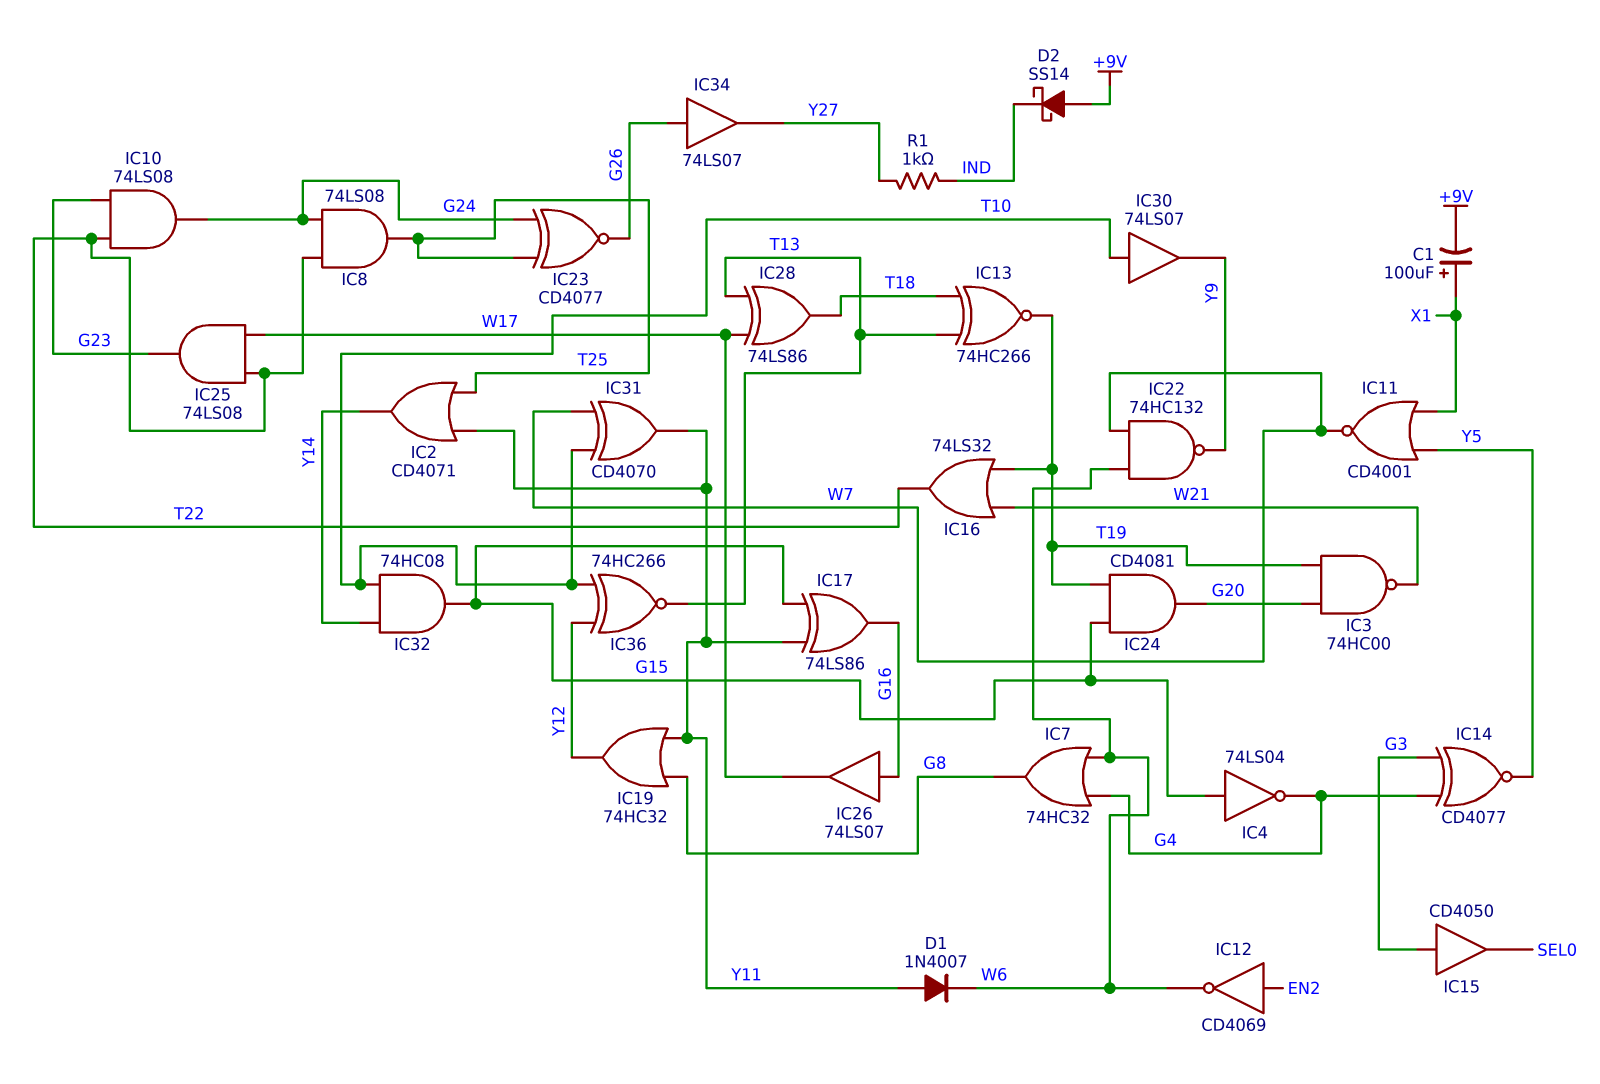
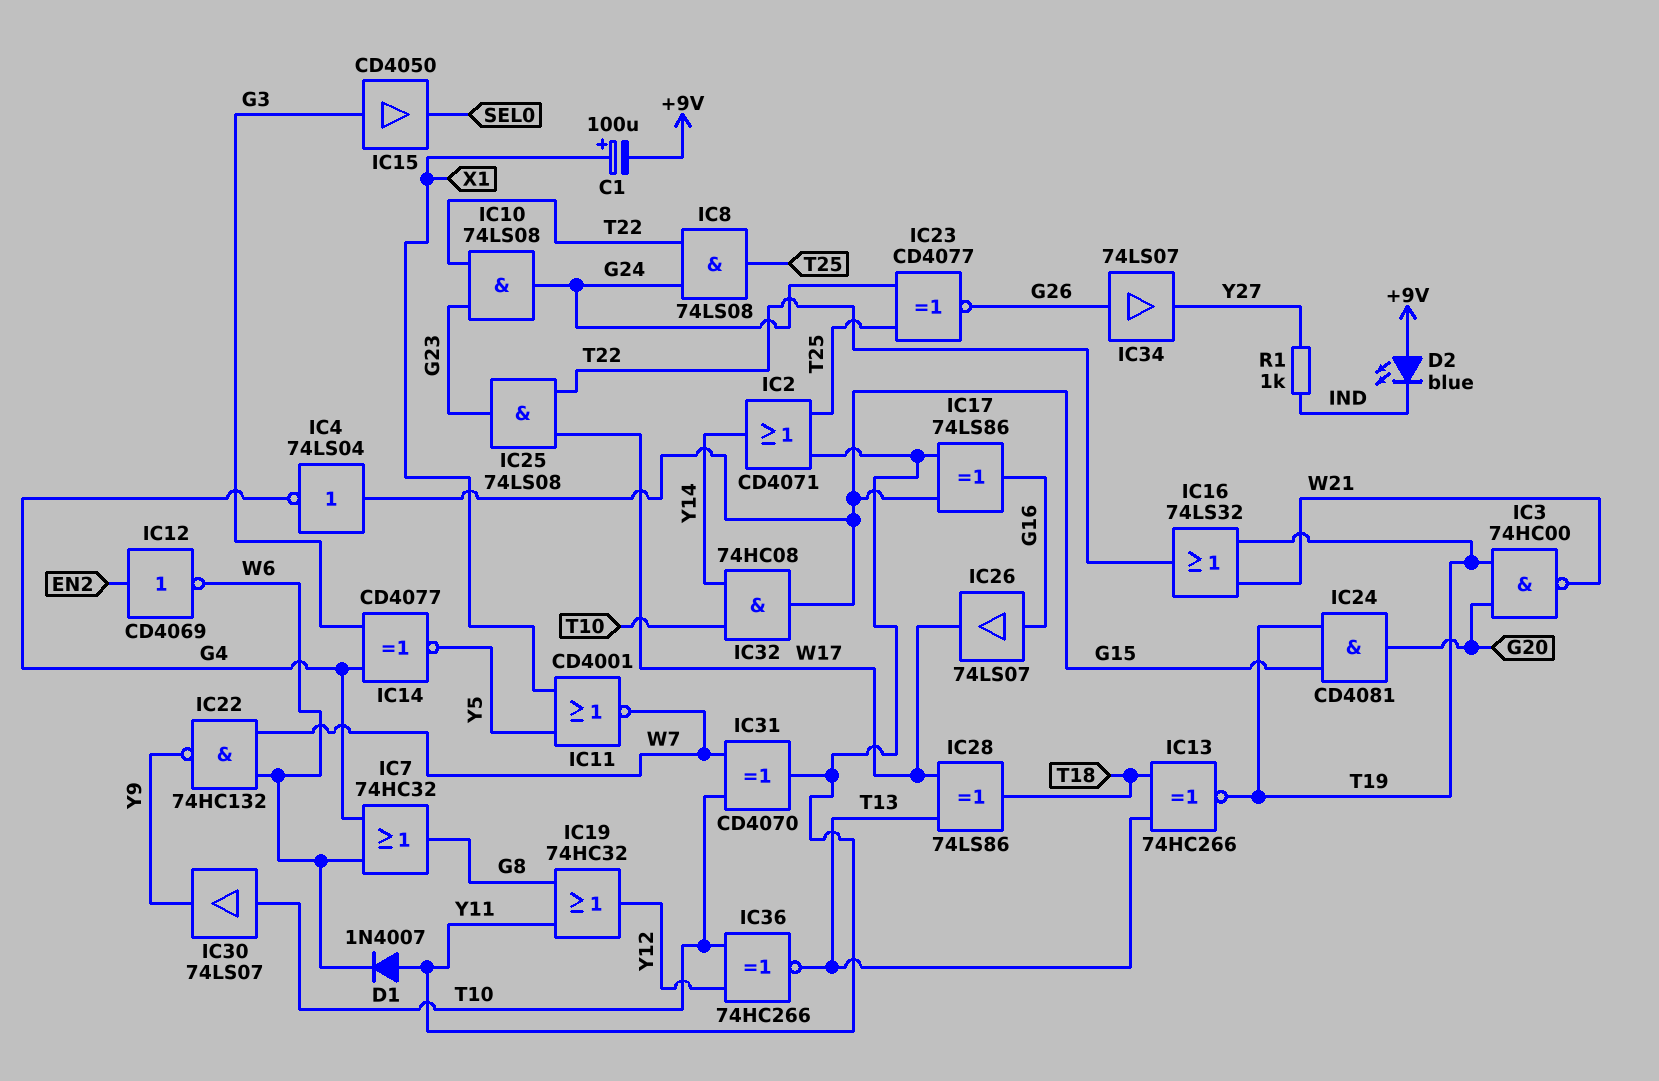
D2: schottky SS14 (A +9V, K IND) -> LED blue (A +9V, K IND)

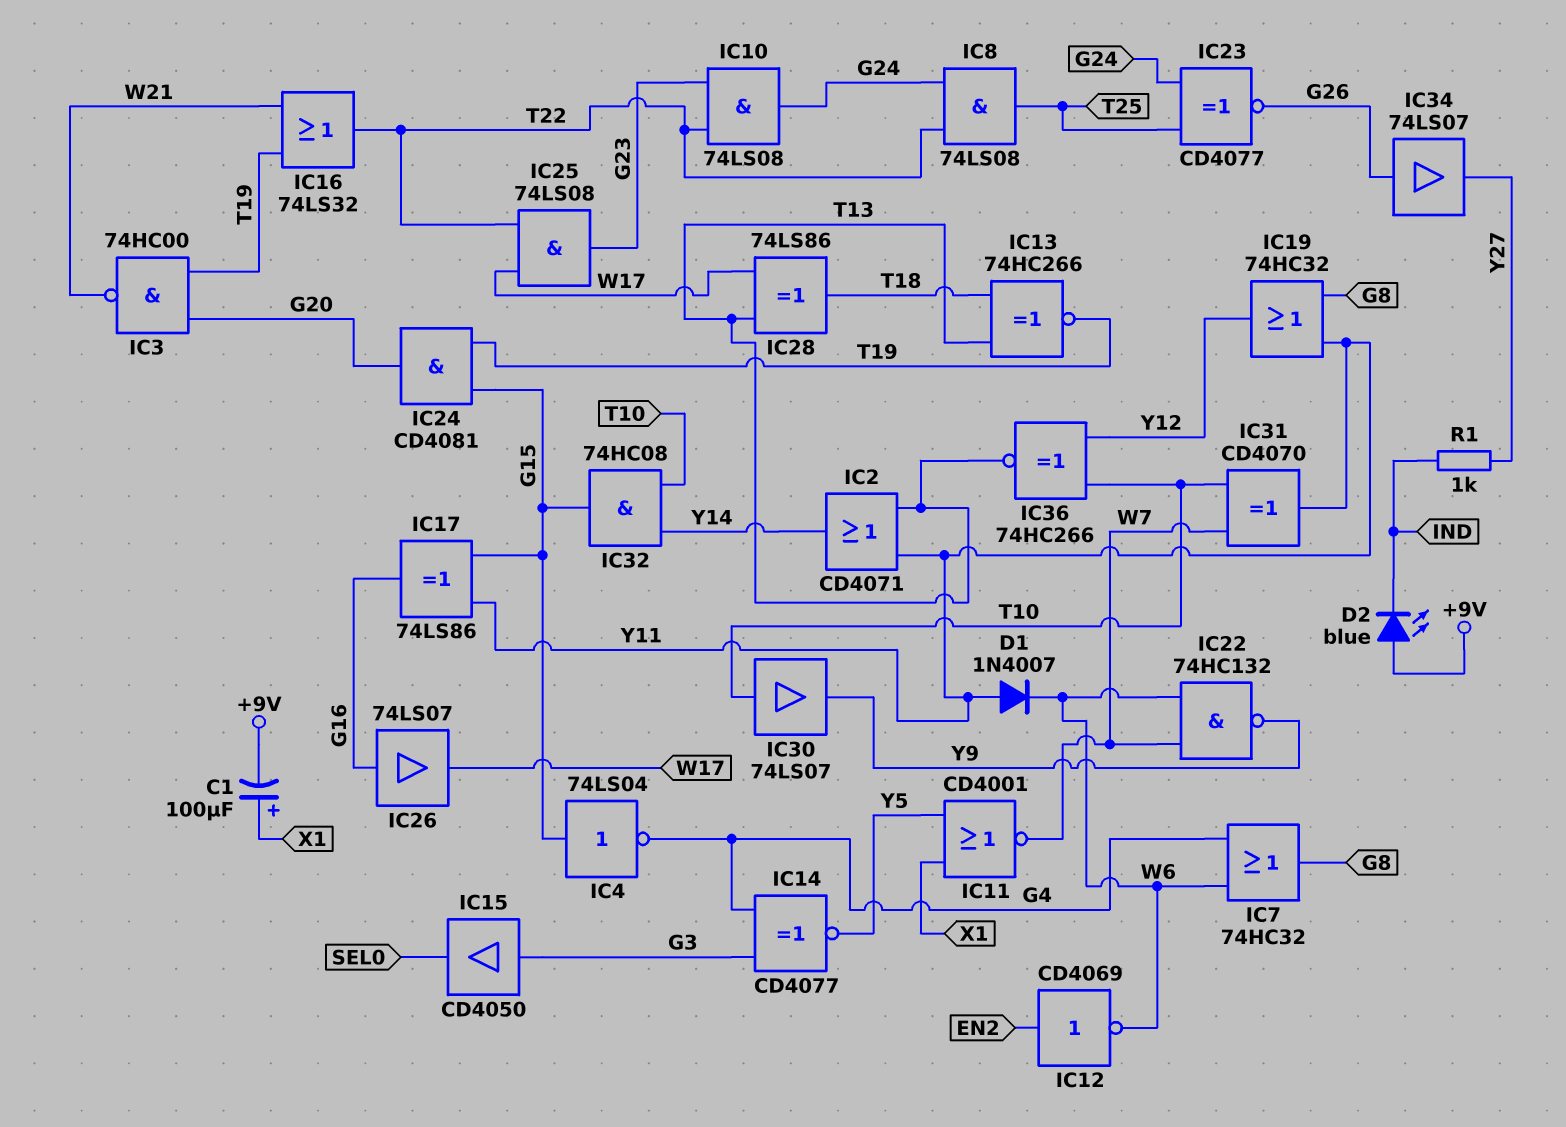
IC2: OR CD4071 (in T25, in Y11, out Y14) -> OR CD4071 (in T13, in Y11, out Y14)

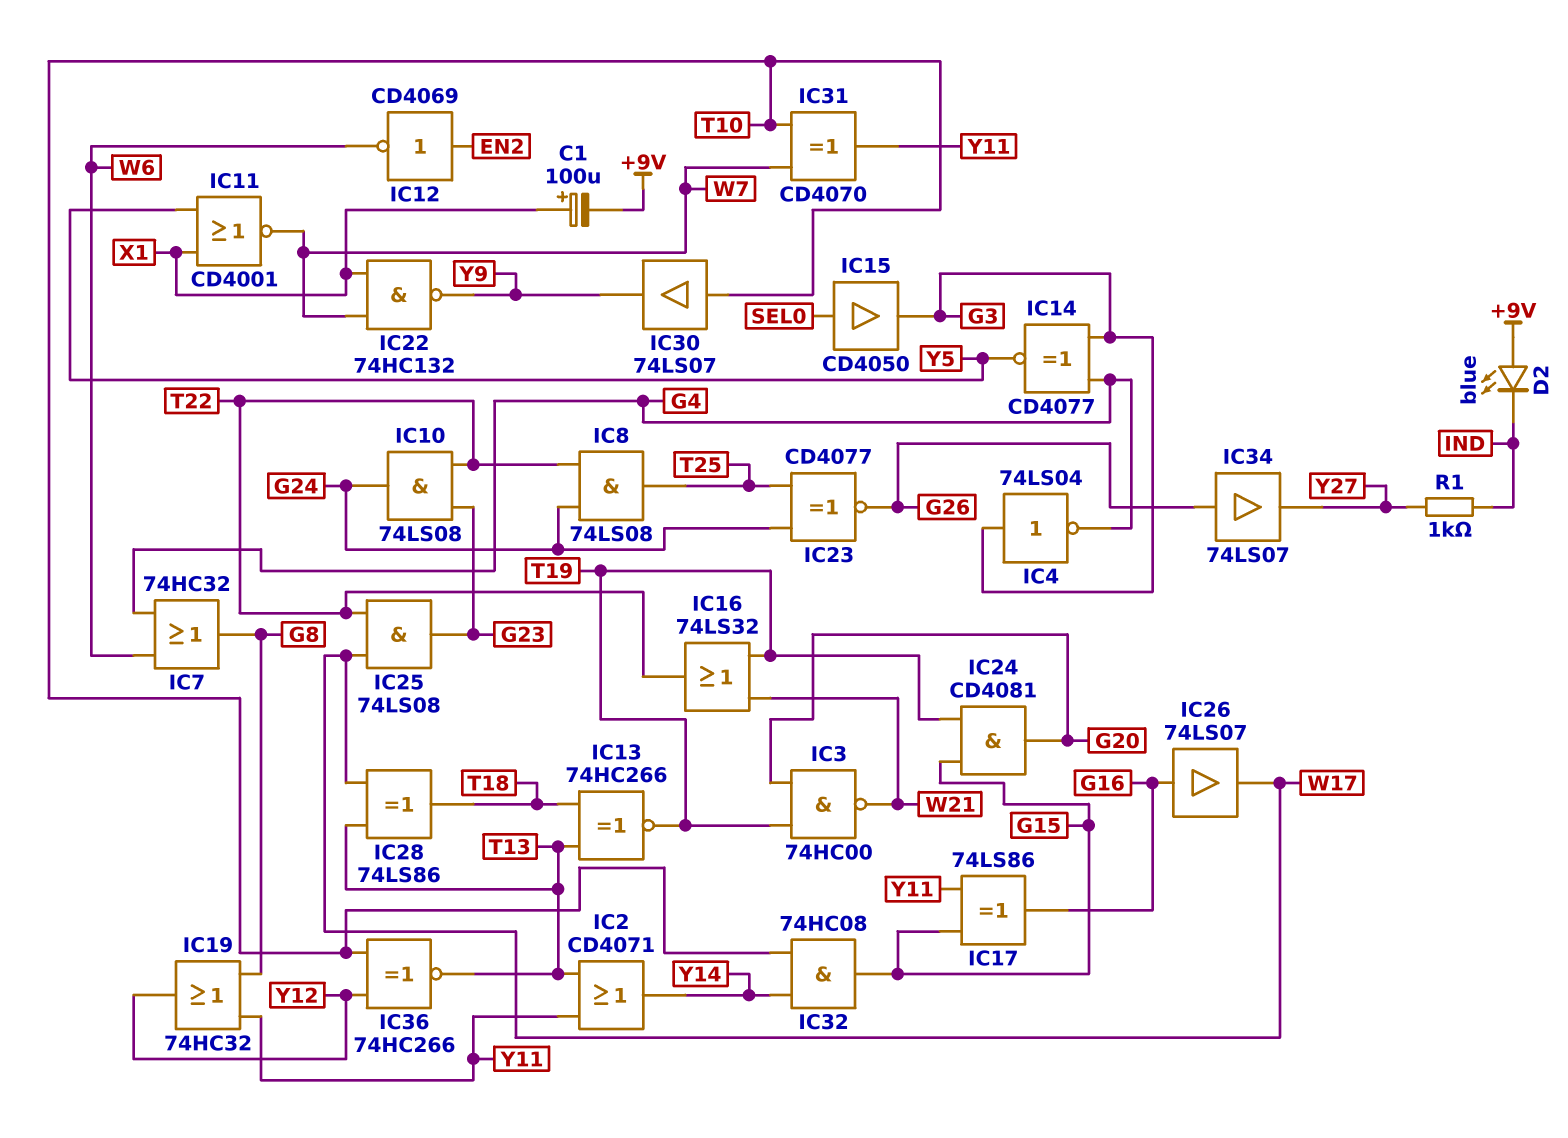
D1: diode 1N4007 (A Y11, K W6) -> none
IC4: NOT 74LS04 (in G15, out G4) -> NOT 74LS04 (in G3, out G4)
IC15: buffer CD4050 (in G3, out SEL0) -> buffer CD4050 (in SEL0, out G3)
IC22: NAND 74HC132 (in W6, in W7, out Y9) -> NAND 74HC132 (in W7, in X1, out Y9)

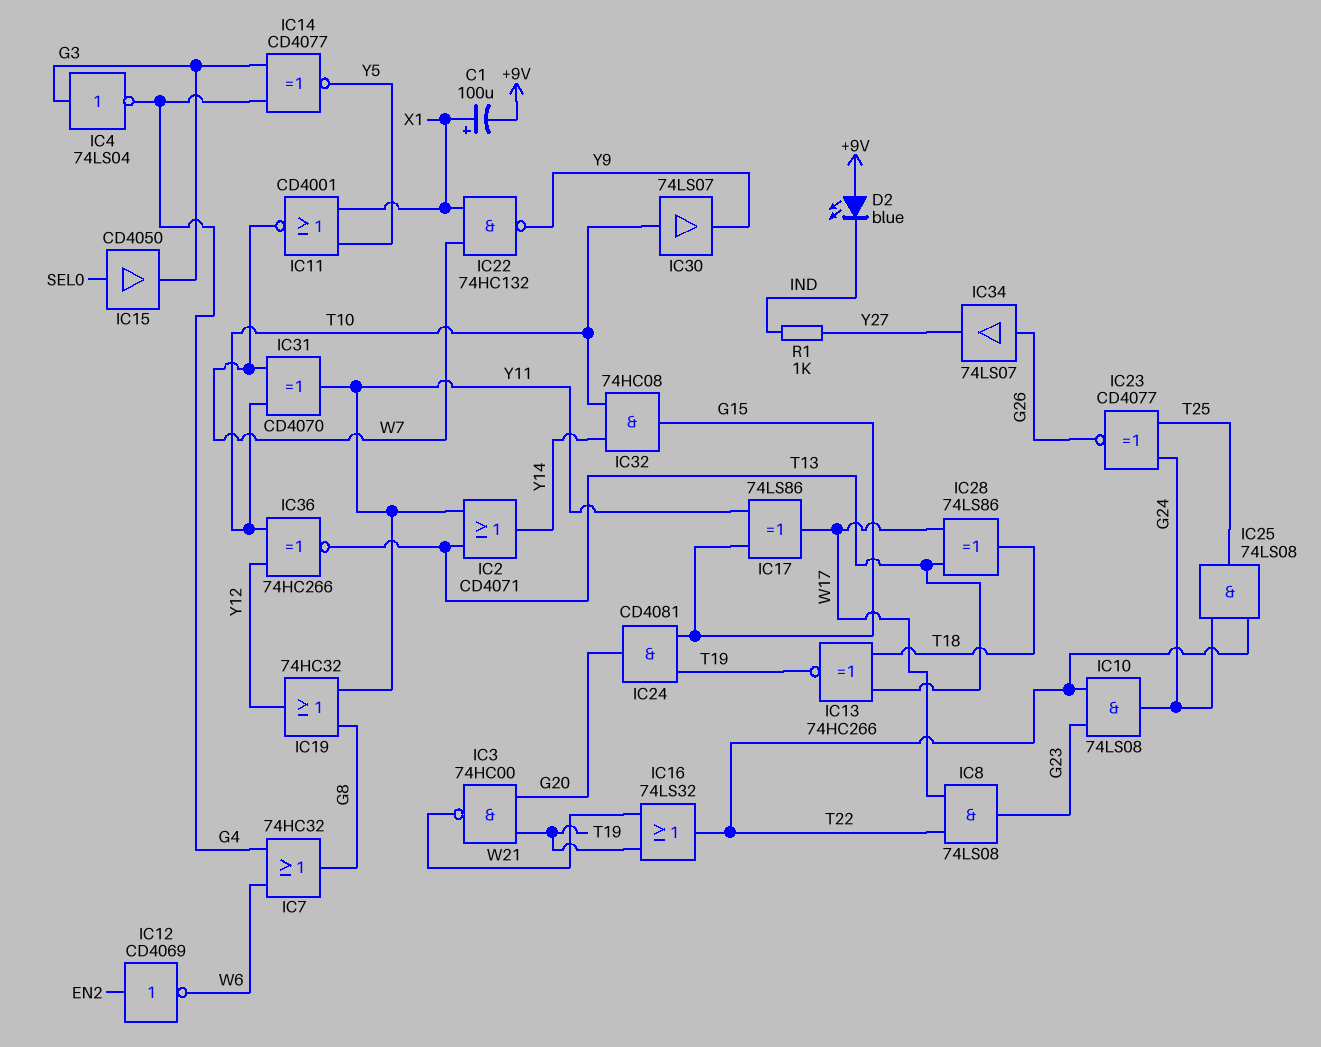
IC8: AND 74LS08 (in G24, in T22, out T25) -> AND 74LS08 (in T22, in W17, out G23)
IC17: XOR 74LS86 (in G15, in Y11, out G16) -> XOR 74LS86 (in G15, in Y11, out W17)
IC25: AND 74LS08 (in T22, in W17, out G23) -> AND 74LS08 (in G24, in T22, out T25)
IC26: buffer 74LS07 (in G16, out W17) -> none

